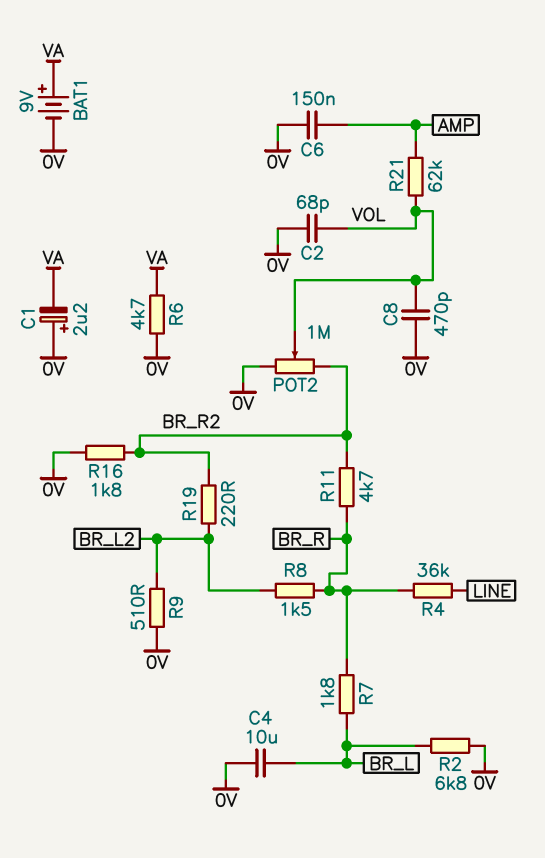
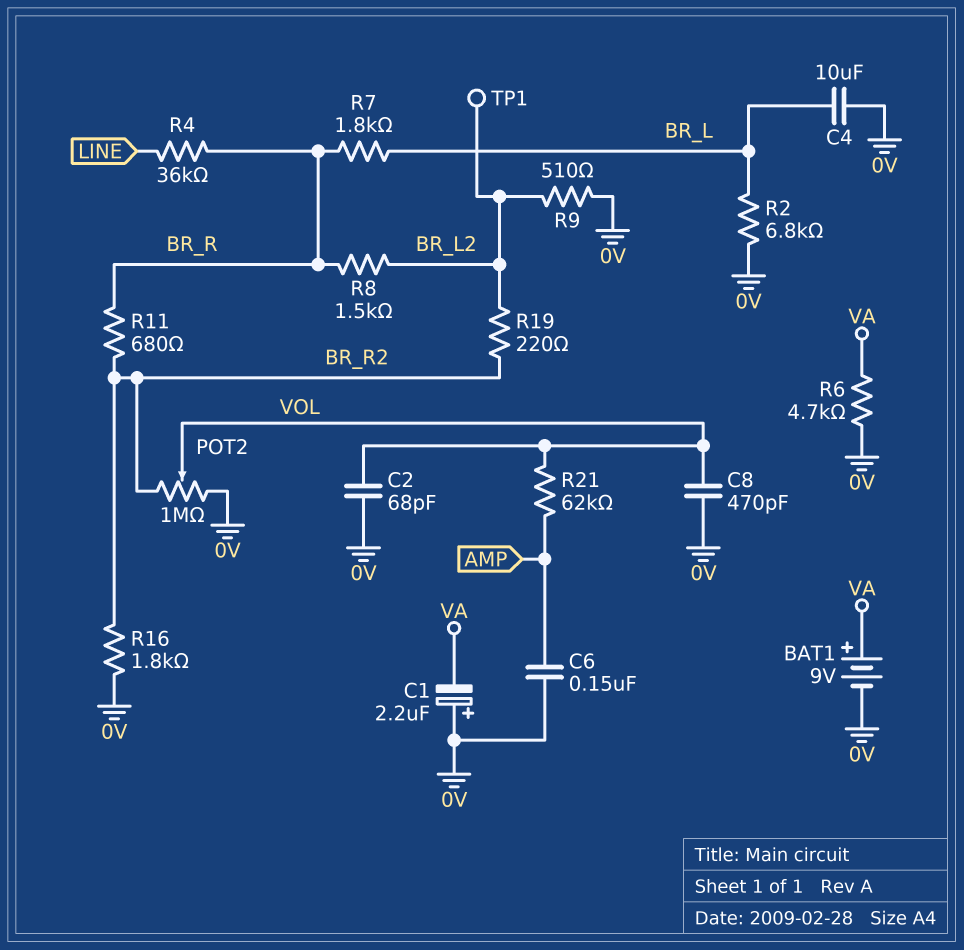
R11: 4.7k (BR_R, BR_R2) -> 680 (BR_R, BR_R2)
TP1: none -> test point (BR_L2)

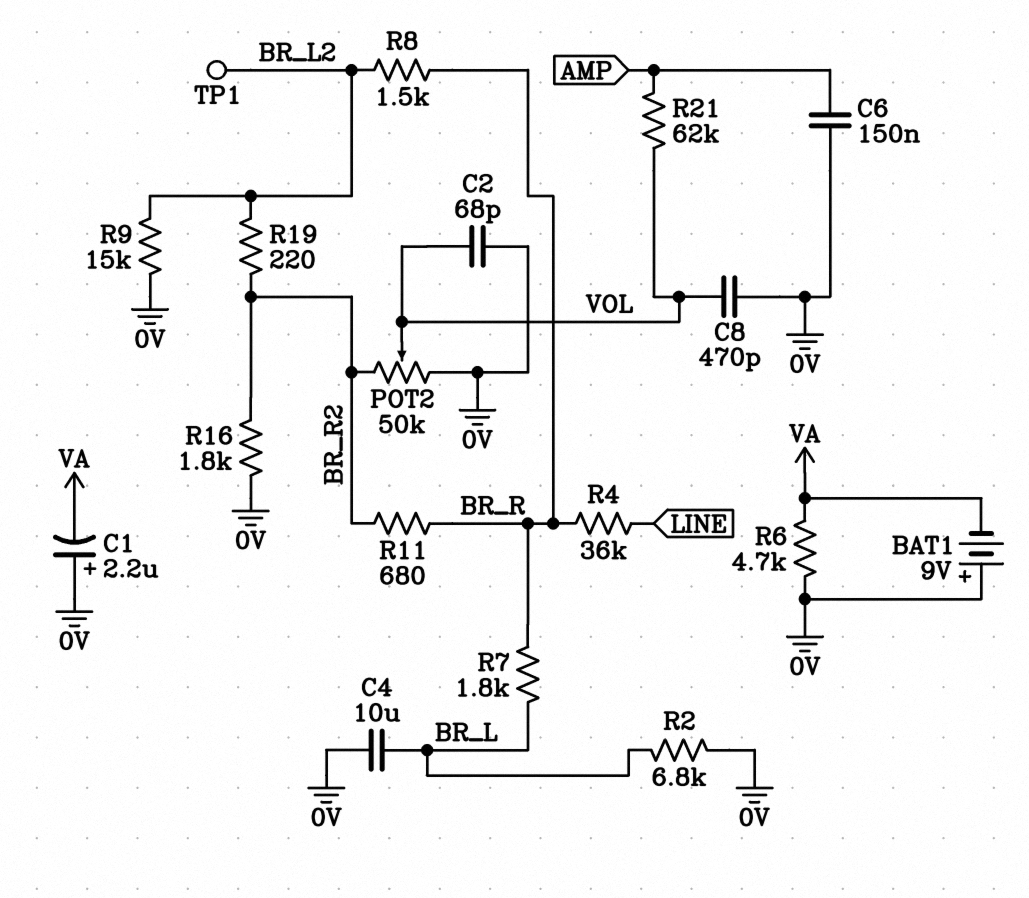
BAT1: 9V (plus VA, minus 0V) -> 9V (plus 0V, minus VA)
POT2: 1M (0V, BR_R2, wiper VOL) -> 50k (0V, BR_R2, wiper VOL)
R9: 510 (0V, BR_L2) -> 15k (0V, BR_L2)

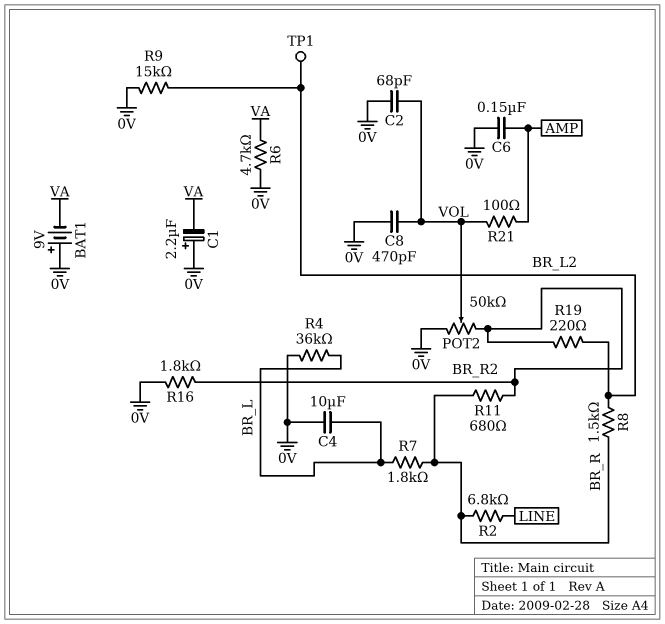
R2: 6.8k (0V, BR_L) -> 6.8k (BR_R, LINE)
R4: 36k (BR_R, LINE) -> 36k (0V, BR_L)
R21: 62k (AMP, VOL) -> 100 (AMP, VOL)

